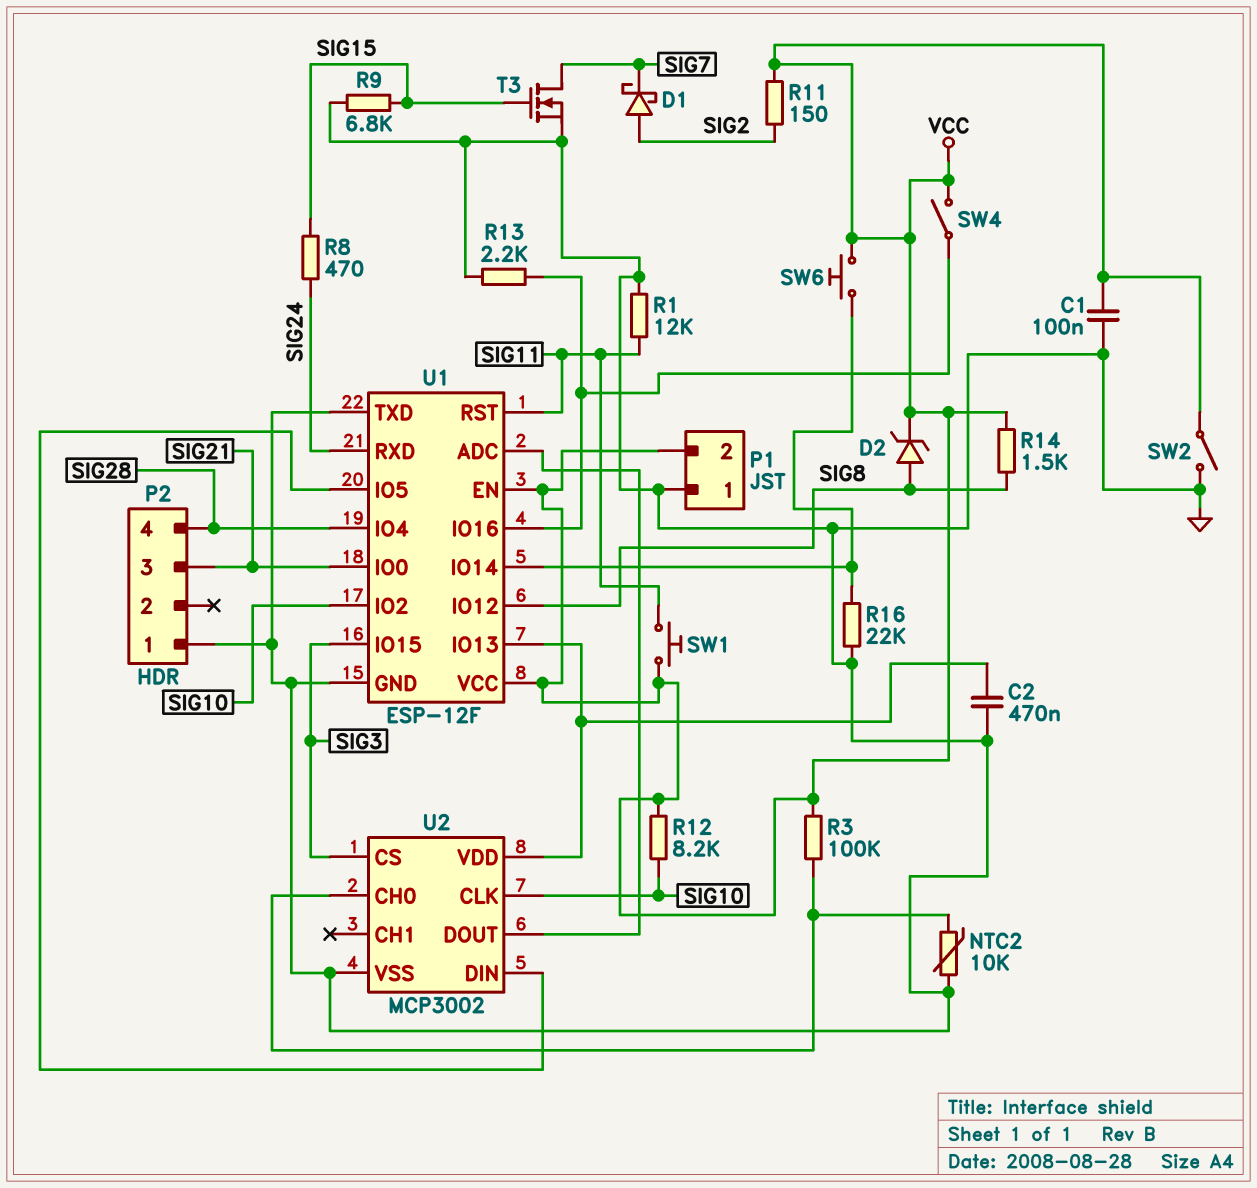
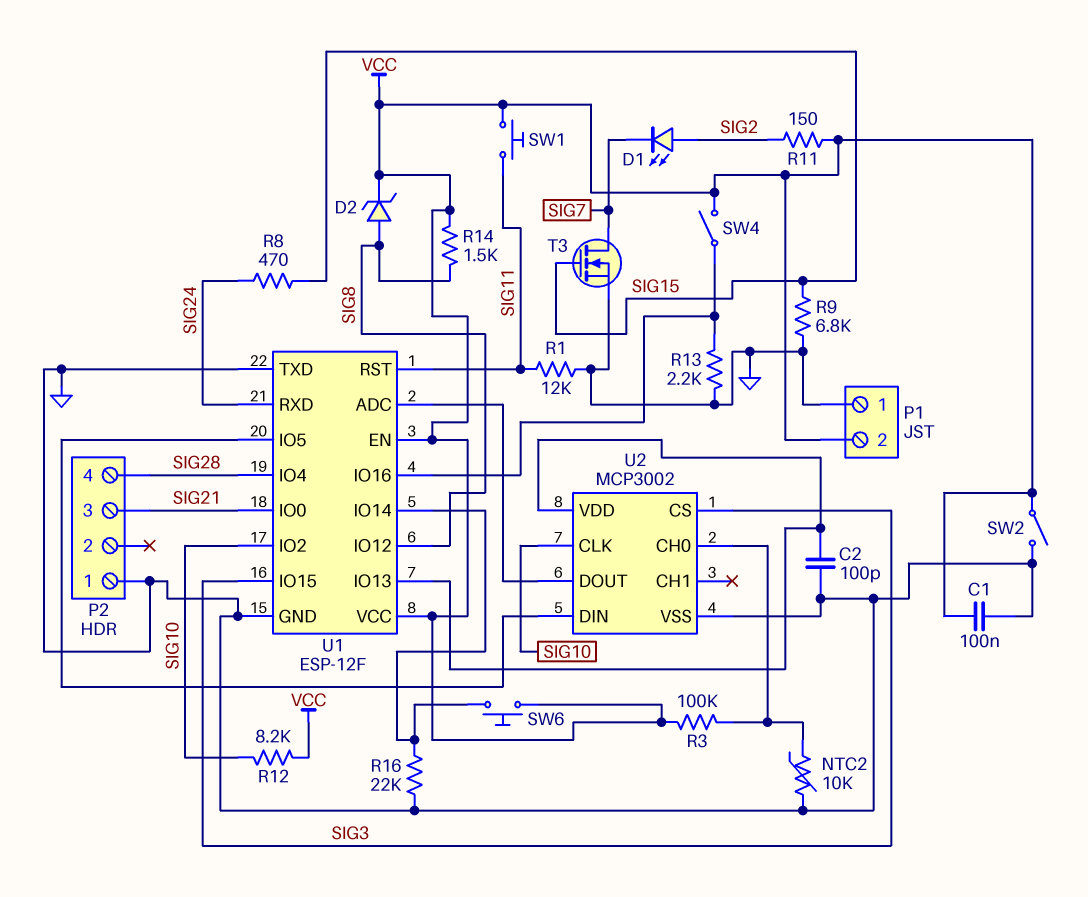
C2: 470nF (GND, U1/IO13) -> 100pF (GND, U1/IO13)
D1: schottky (A SIG2, K SIG7) -> LED (A SIG2, K SIG7)

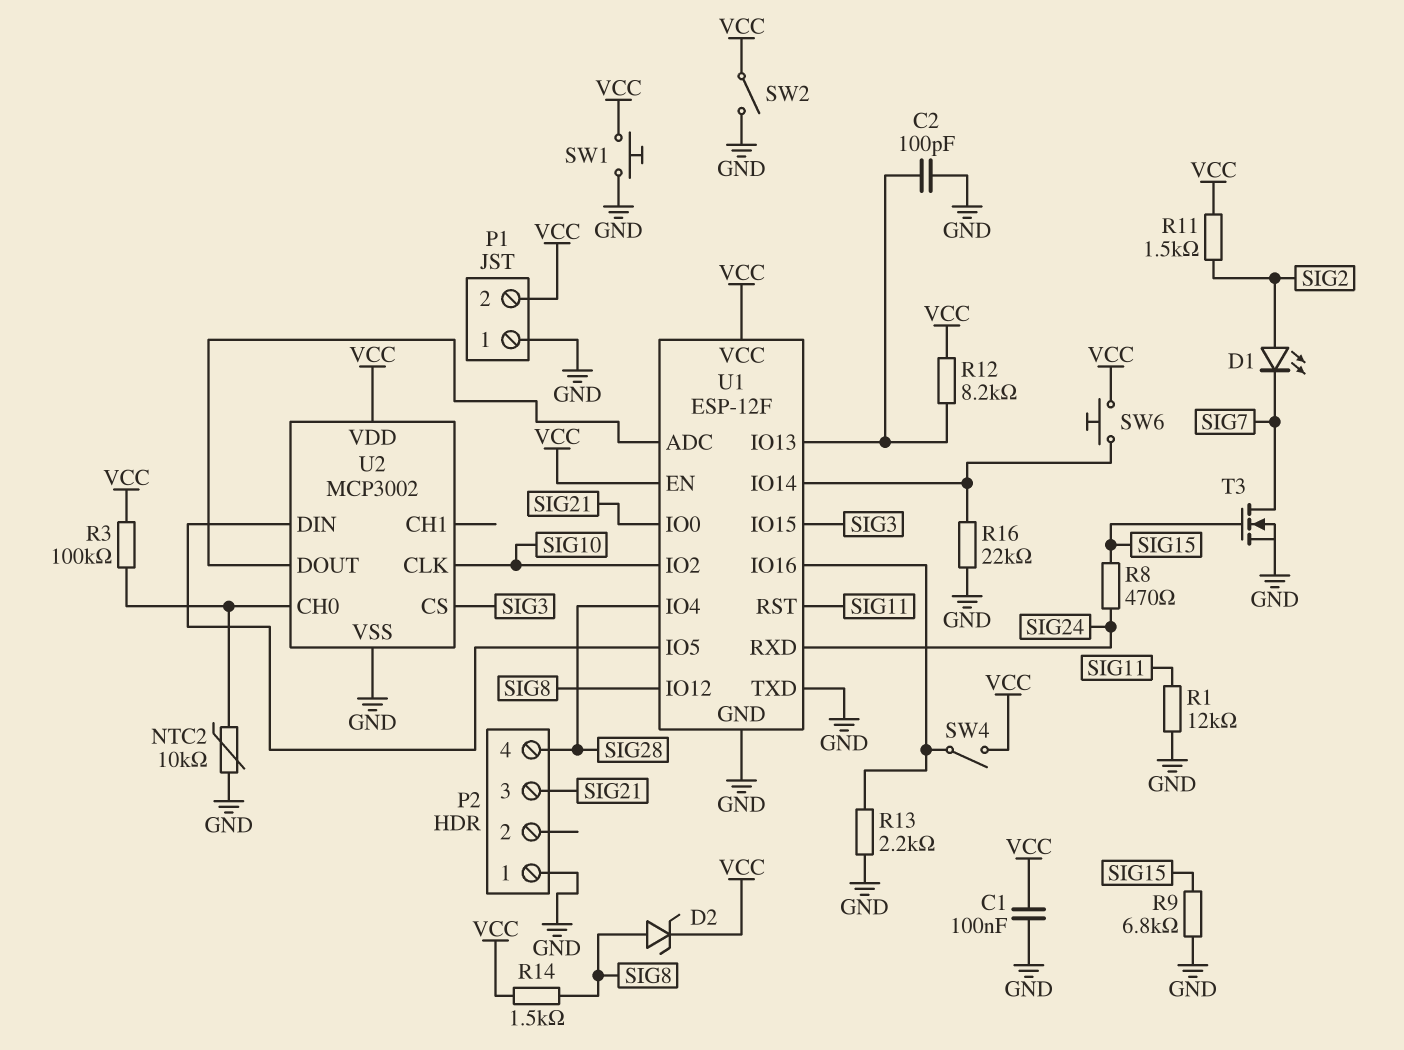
R11: 150 (SIG2, VCC) -> 1.5k (SIG2, VCC)
R12: 8.2k (SIG10, VCC) -> 8.2k (U1/IO13, VCC)
SW1: button (SIG11, VCC) -> button (GND, VCC)
U2 pin VDD: U1/IO13 -> VCC

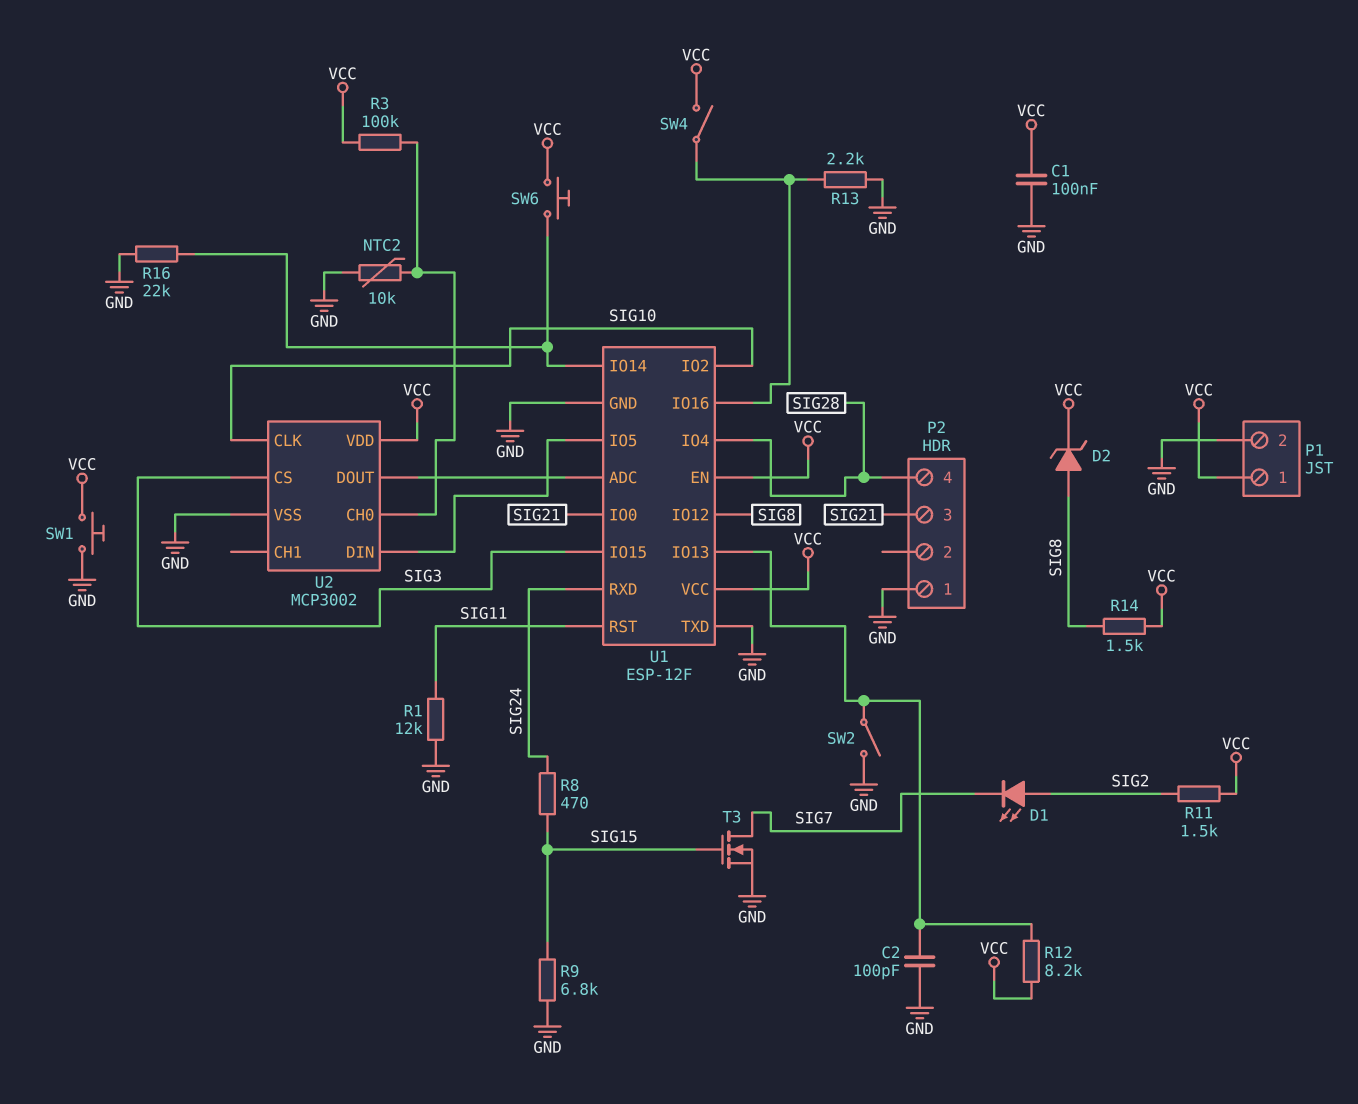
P1 pin 1: GND -> VCC
P1 pin 2: VCC -> GND
SW2: switch (GND, VCC) -> switch (GND, U1/IO13)

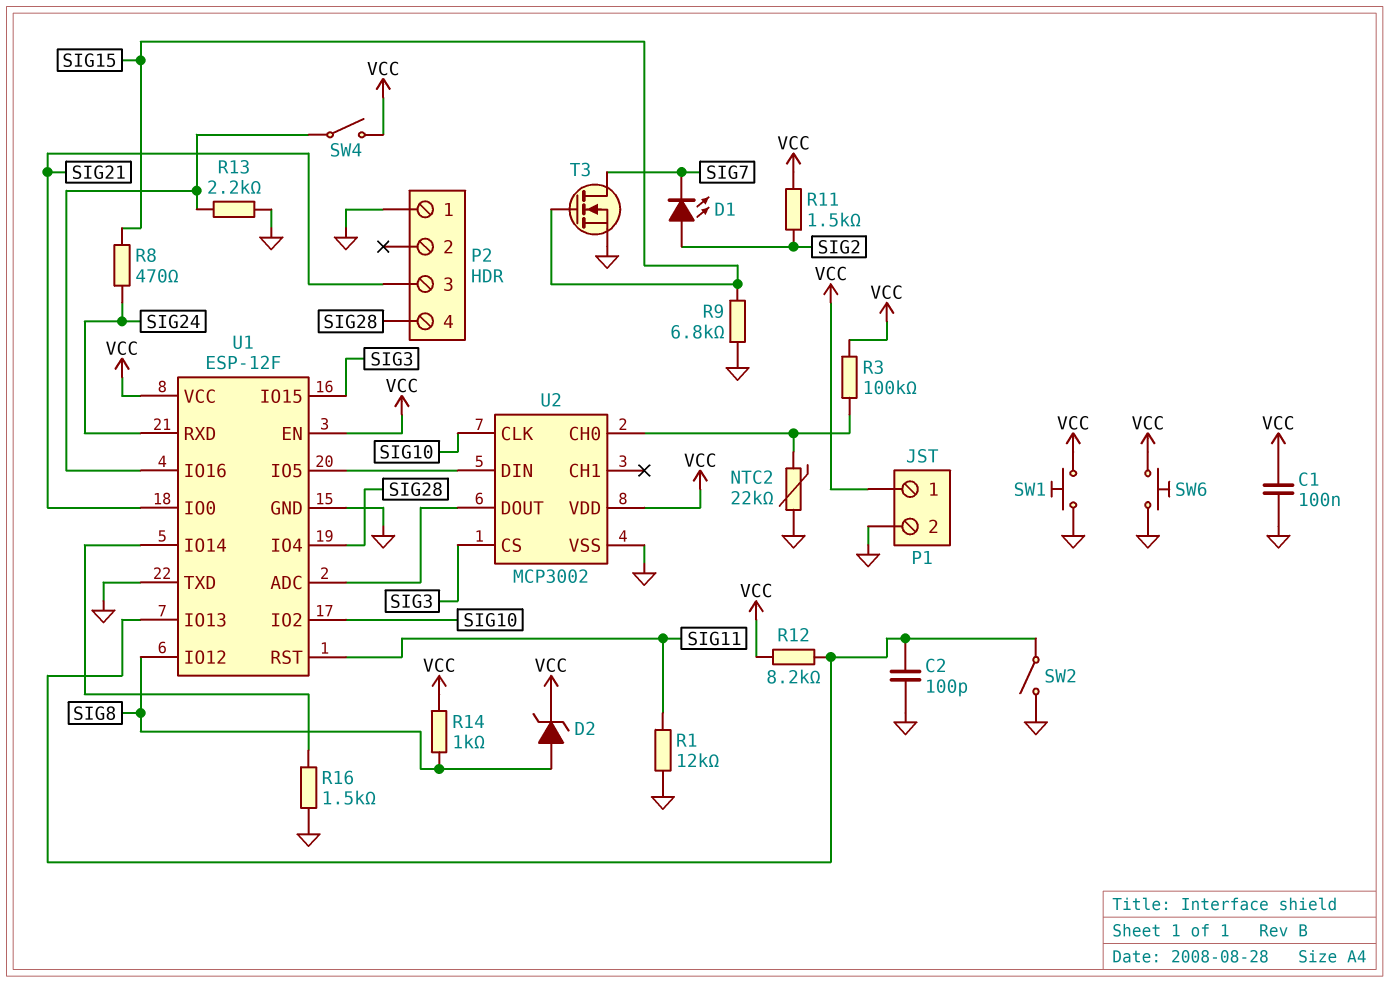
NTC2: 10k (GND, U2/CH0) -> 22k (GND, U2/CH0)
R14: 1.5k (SIG8, VCC) -> 1k (SIG8, VCC)
R16: 22k (GND, U1/IO14) -> 1.5k (GND, U1/IO14)
SW6: button (U1/IO14, VCC) -> button (GND, VCC)

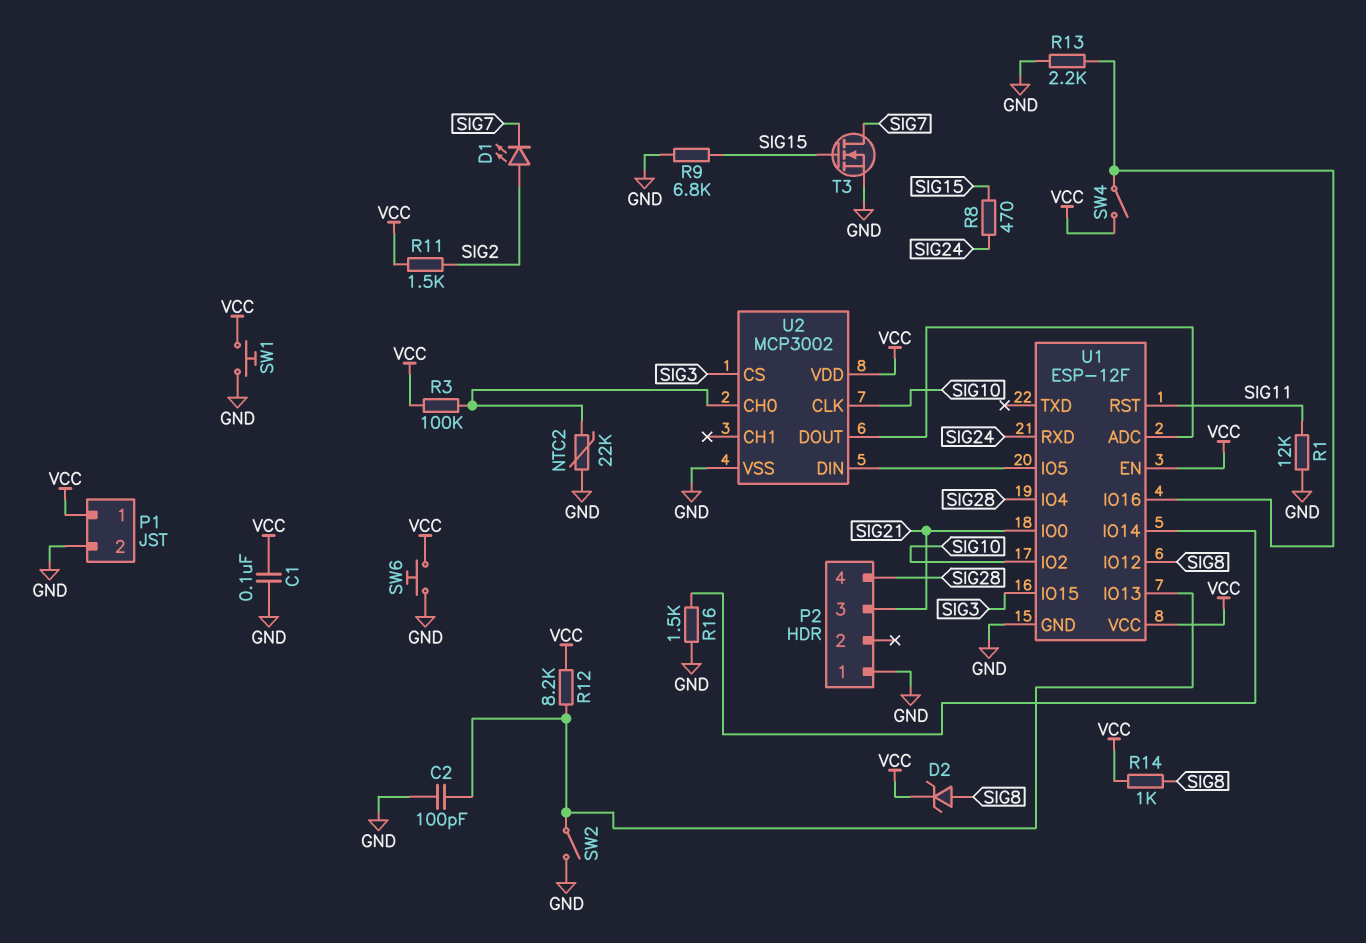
U1 pin TXD: GND -> none

